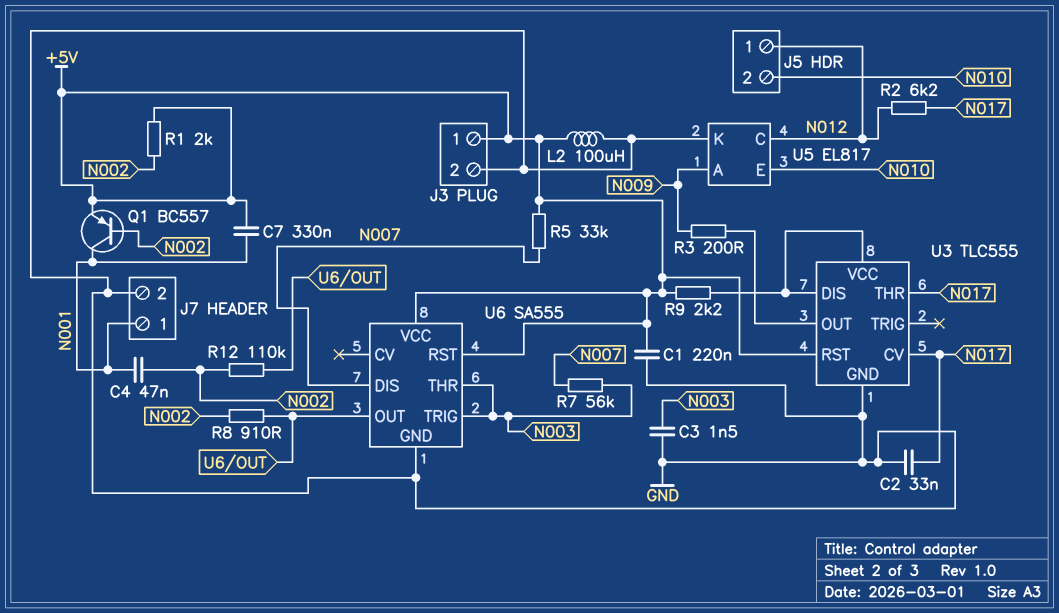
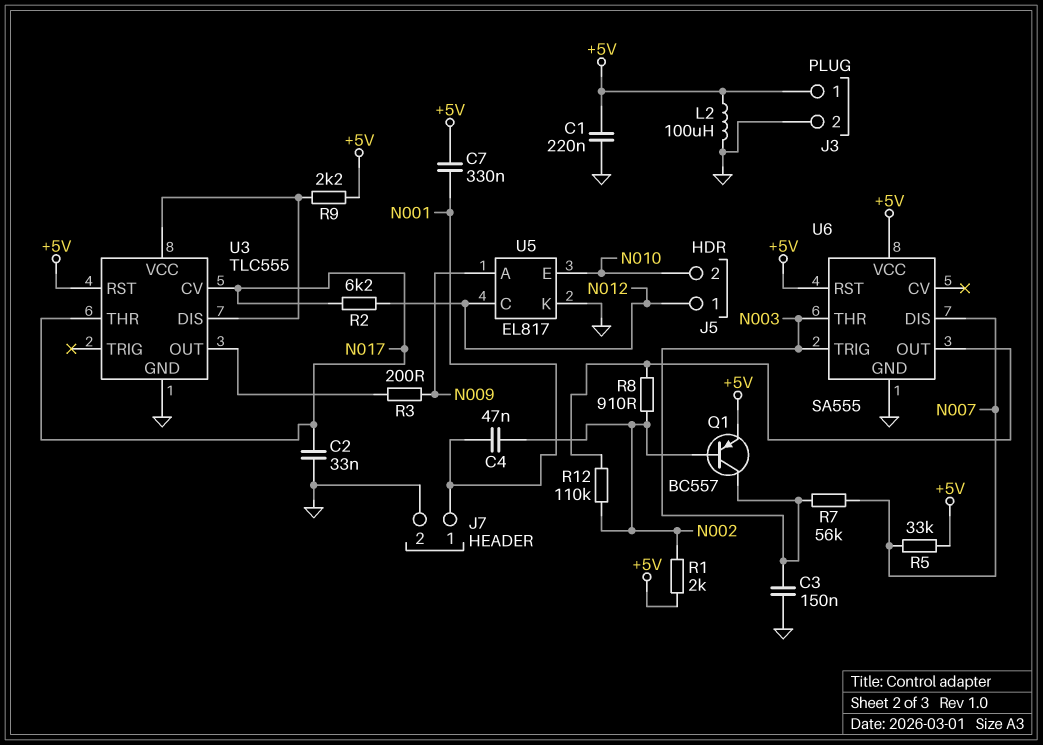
C3: 1.5nF (GND, N003) -> 150nF (GND, N003)
Q1: PNP BC557 (B N002, C N001, E +5V) -> PNP BC557 (B N002, C N003, E +5V)

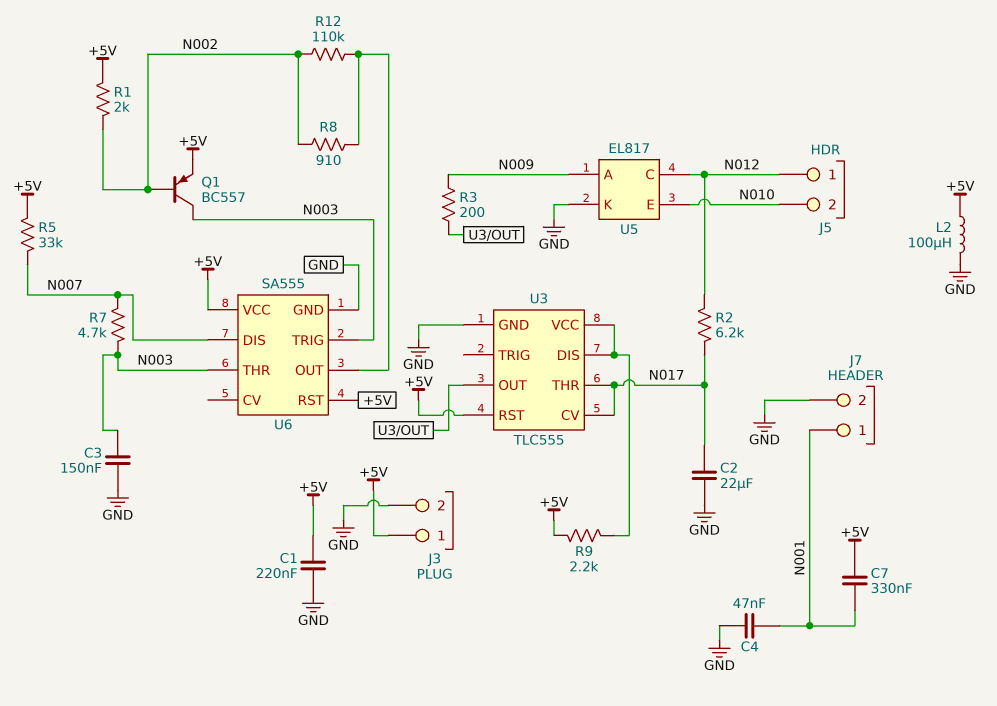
C2: 33nF (GND, N017) -> 22uF (GND, N017)
C4: 47nF (N001, N002) -> 47nF (GND, N001)
R7: 56k (N003, N007) -> 4.7k (N003, N007)

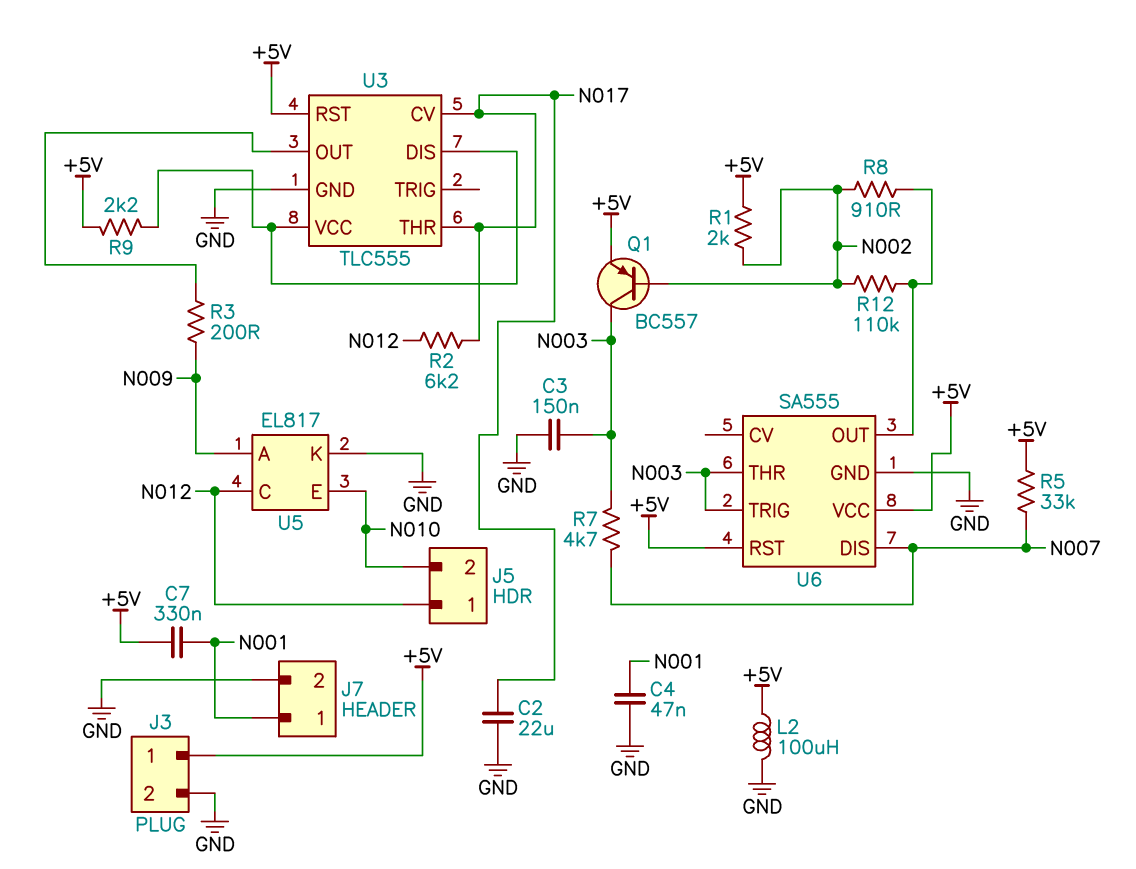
C1: 220nF (+5V, GND) -> none

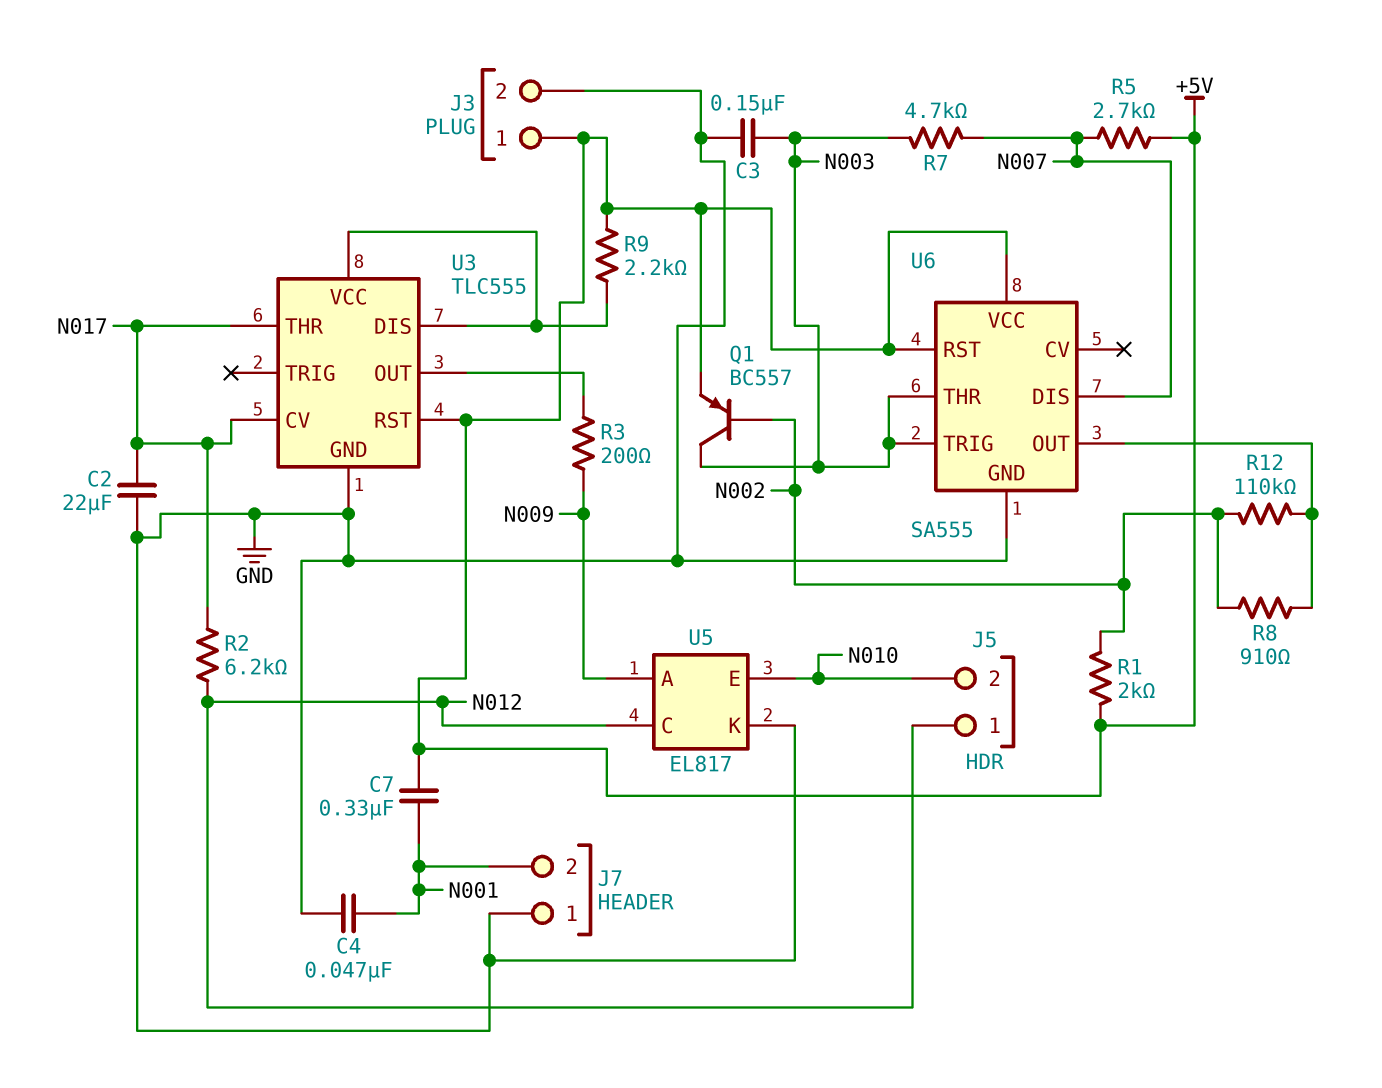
J7 pin 1: N001 -> GND
J7 pin 2: GND -> N001
L2: 100uH (+5V, GND) -> none
R5: 33k (+5V, N007) -> 2.7k (+5V, N007)

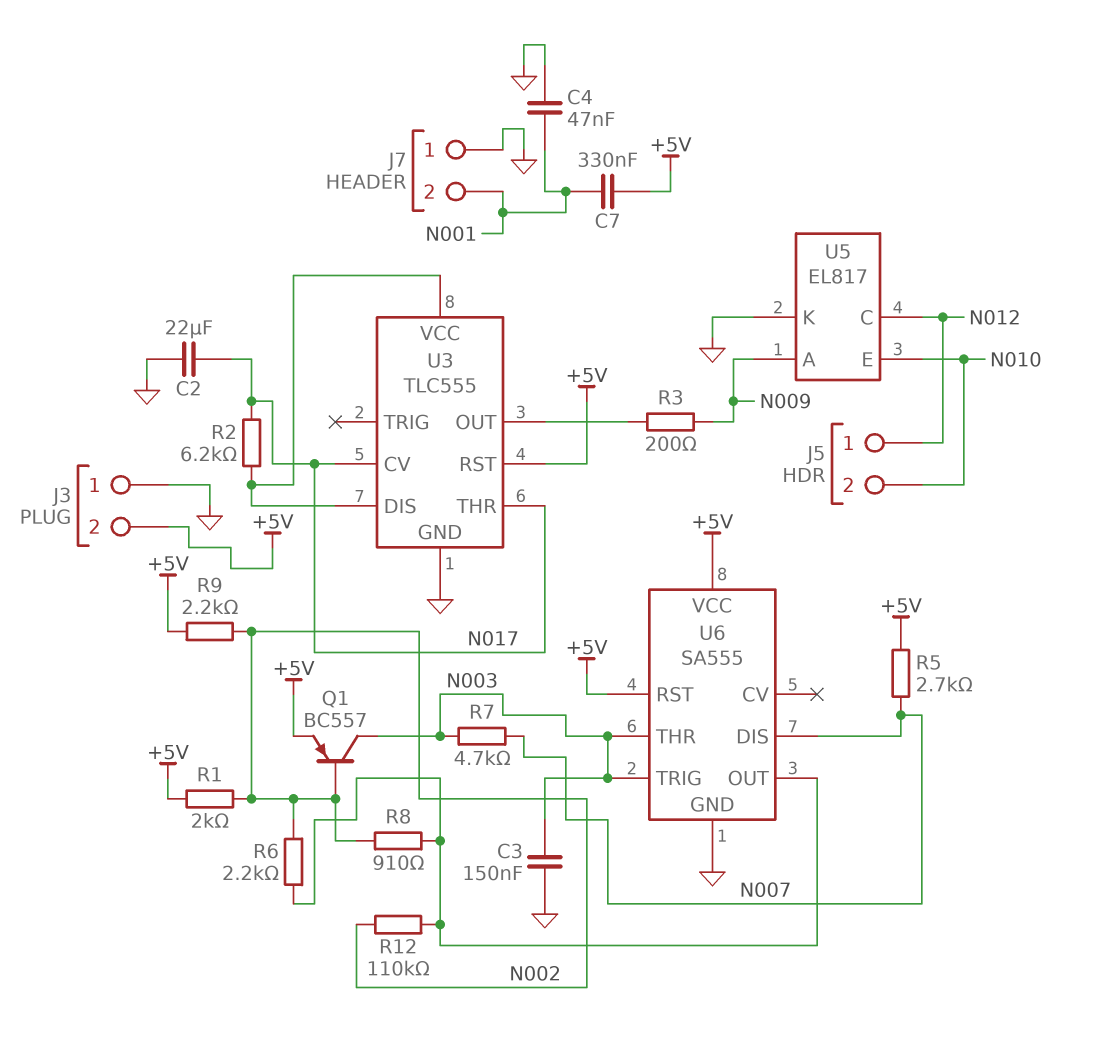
J3 pin 1: +5V -> GND
J3 pin 2: GND -> +5V
R2: 6.2k (N012, N017) -> 6.2k (N017, U3/DIS)
R6: none -> 2.2k (N002, U6/OUT)
R9: 2.2k (+5V, U3/DIS) -> 2.2k (+5V, N002)

